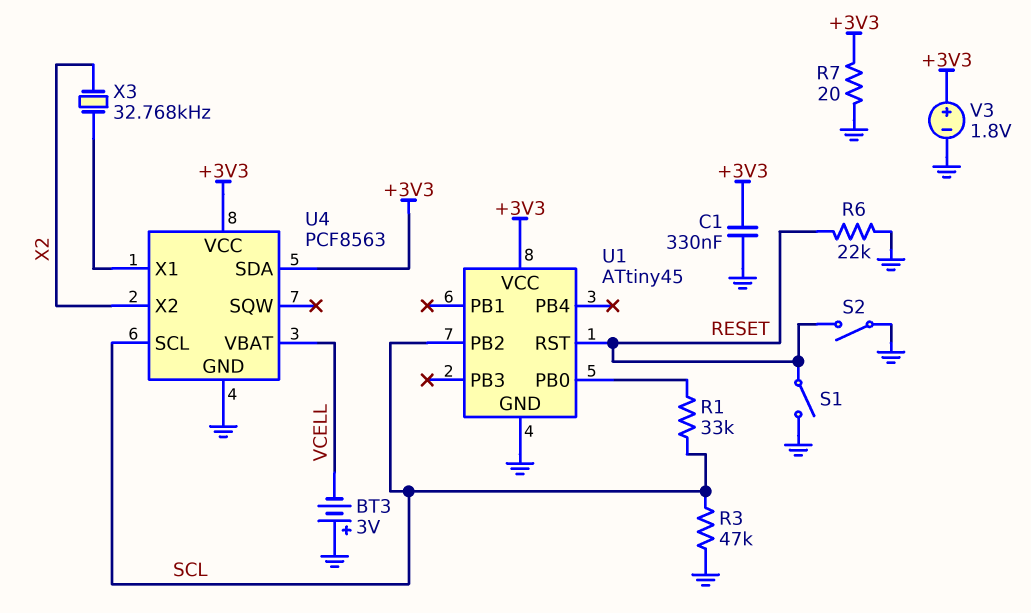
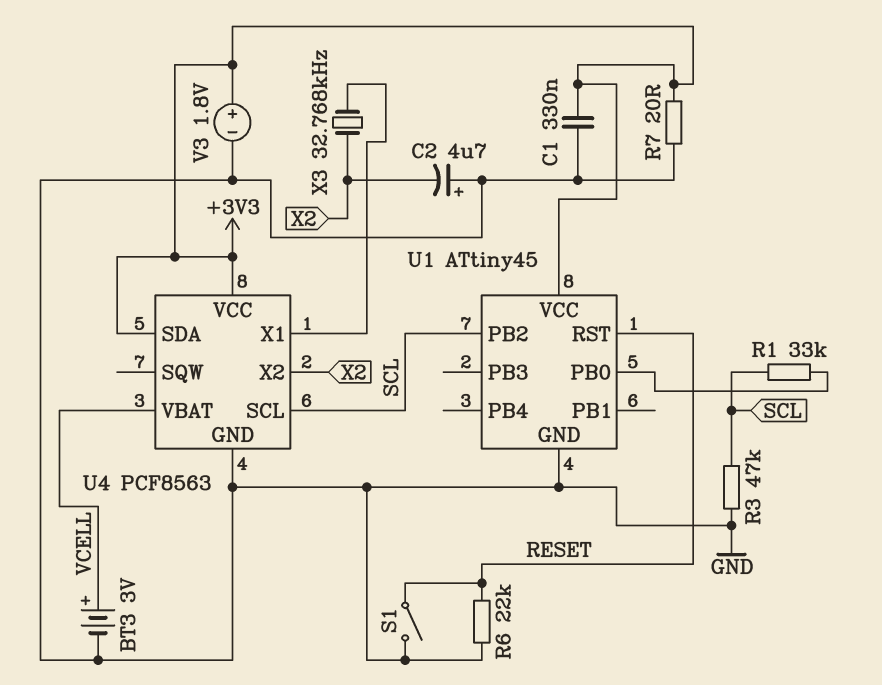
BT3: 3V (plus GND, minus VCELL) -> 3V (plus VCELL, minus GND)
C2: none -> 4.7uF (plus GND, minus X2)
S2: switch (GND, RESET) -> none

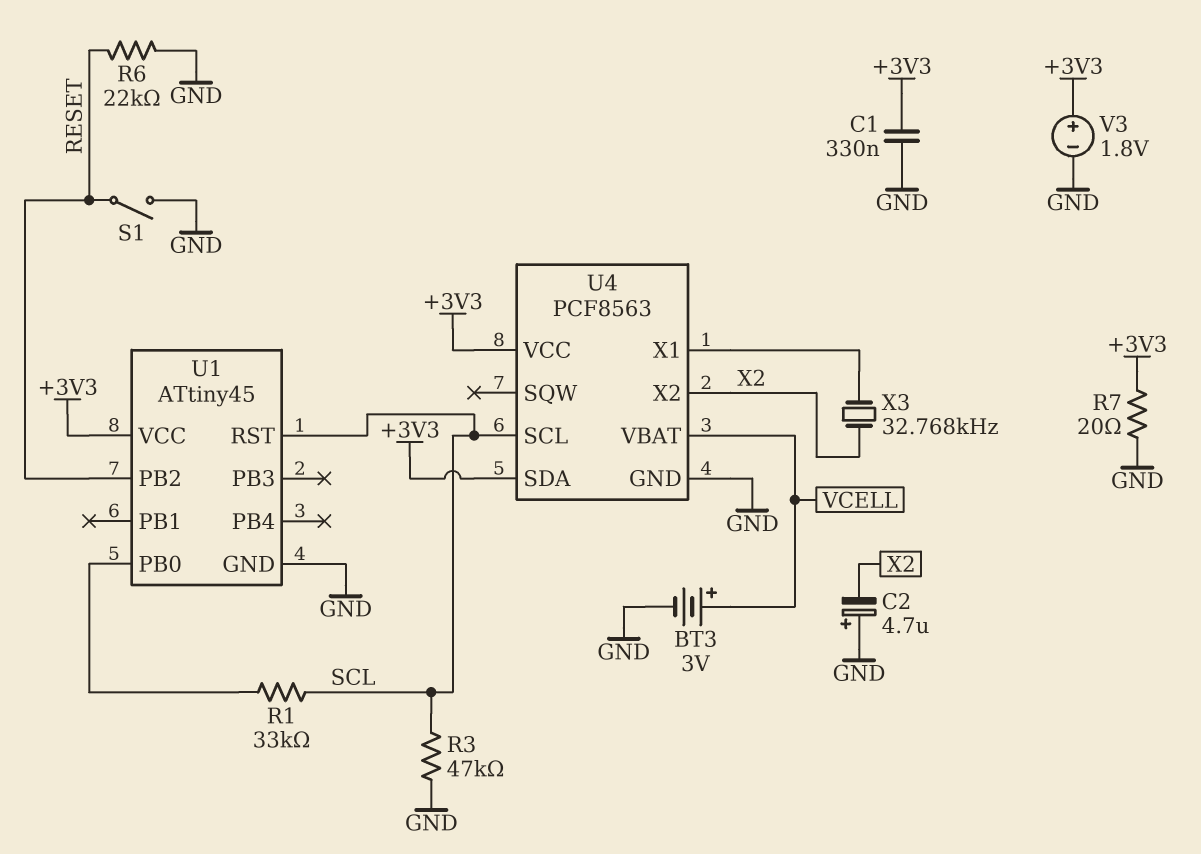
U1 pin PB2: SCL -> RESET
U1 pin RST: RESET -> SCL

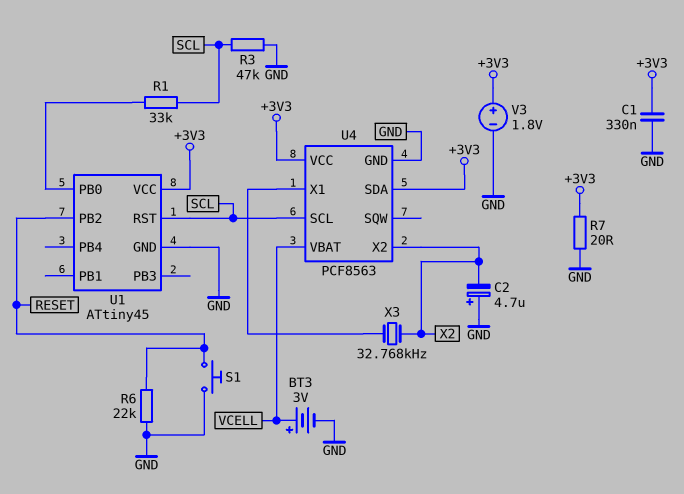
S1: switch (GND, RESET) -> button (GND, RESET)

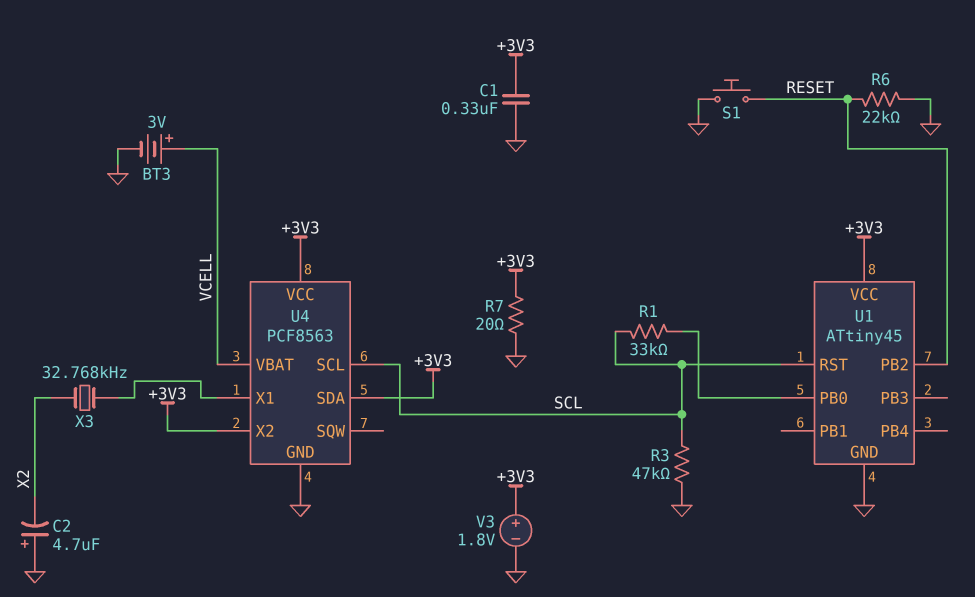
U4 pin X2: X2 -> +3V3

